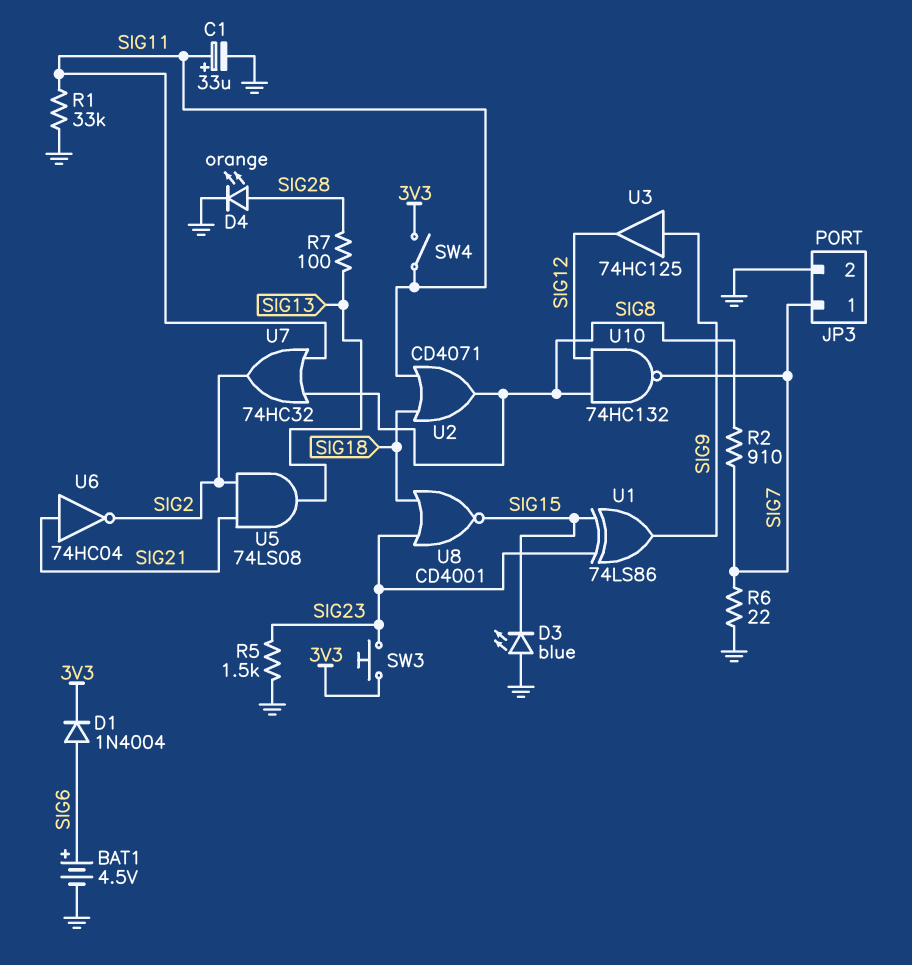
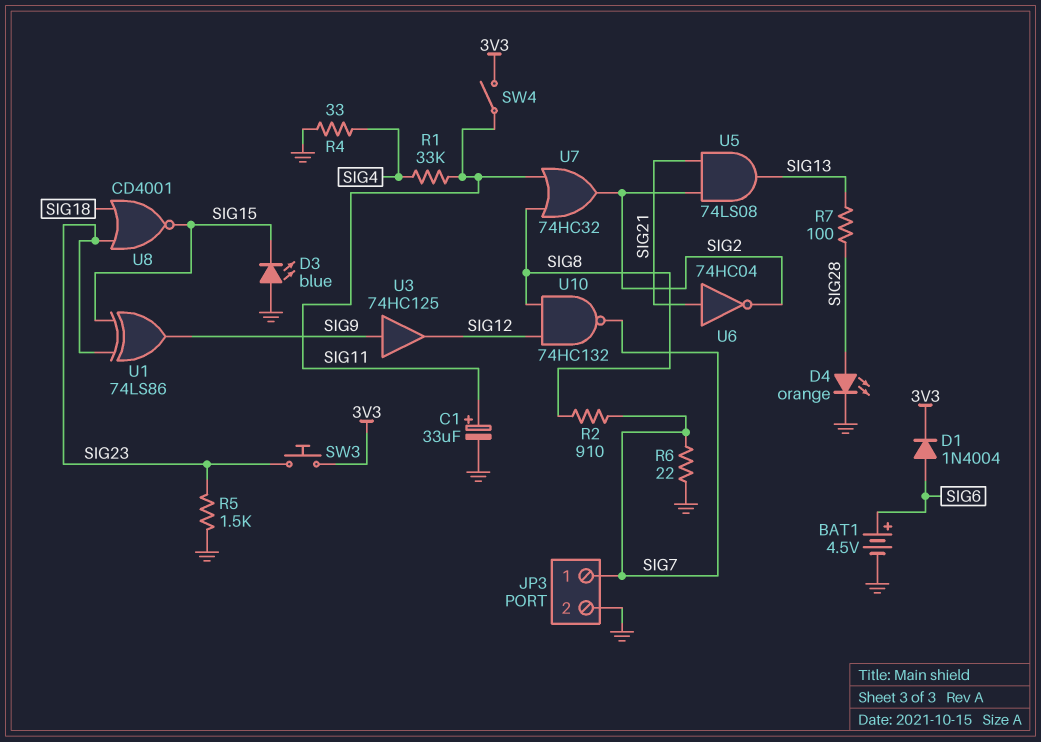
R1: 33k (GND, SIG11) -> 33k (SIG4, SIG11)
R4: none -> 33 (GND, SIG4)
U2: OR CD4071 (in SIG11, in SIG18, out SIG8) -> none

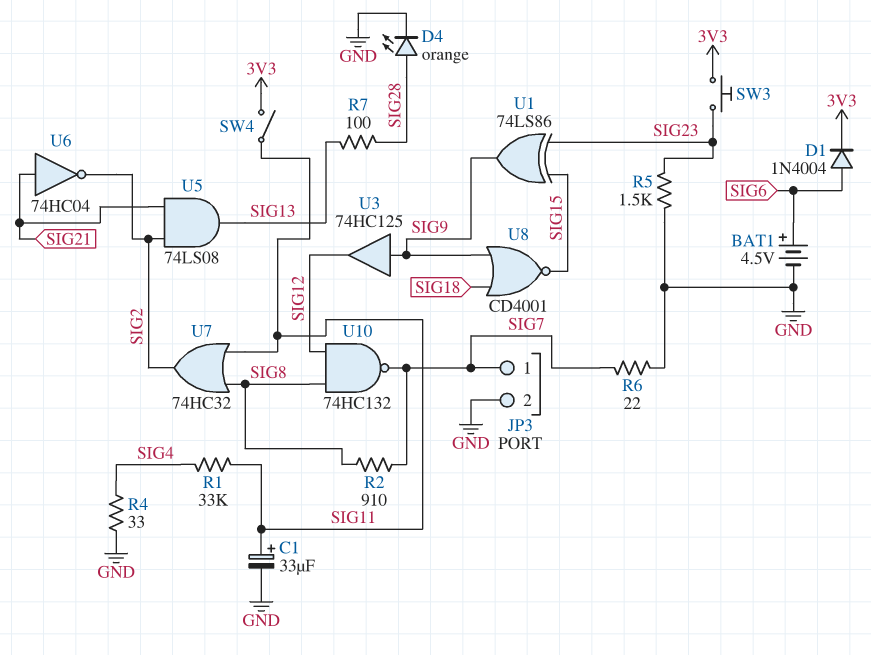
D3: LED blue (A GND, K SIG15) -> none
U8: NOR CD4001 (in SIG18, in SIG23, out SIG15) -> NOR CD4001 (in SIG9, in SIG18, out SIG15)

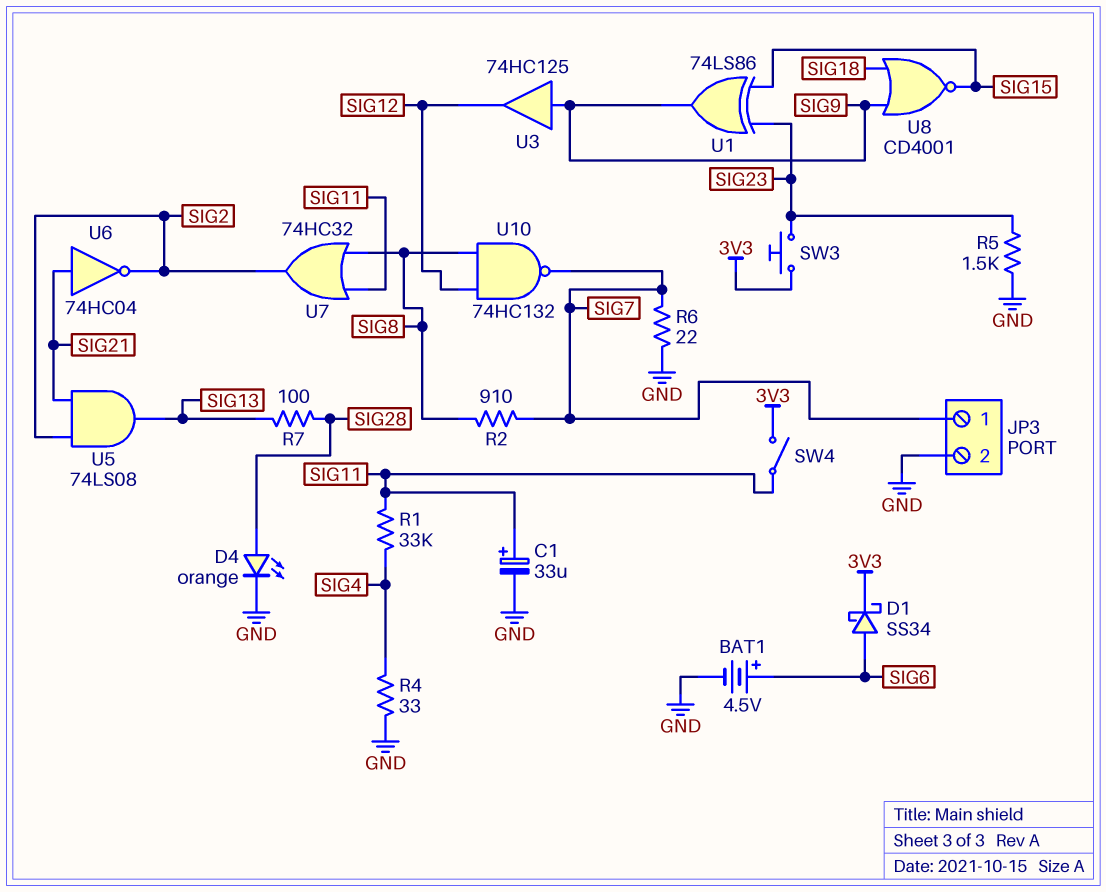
D1: diode 1N4004 (A SIG6, K 3V3) -> schottky SS34 (A SIG6, K 3V3)

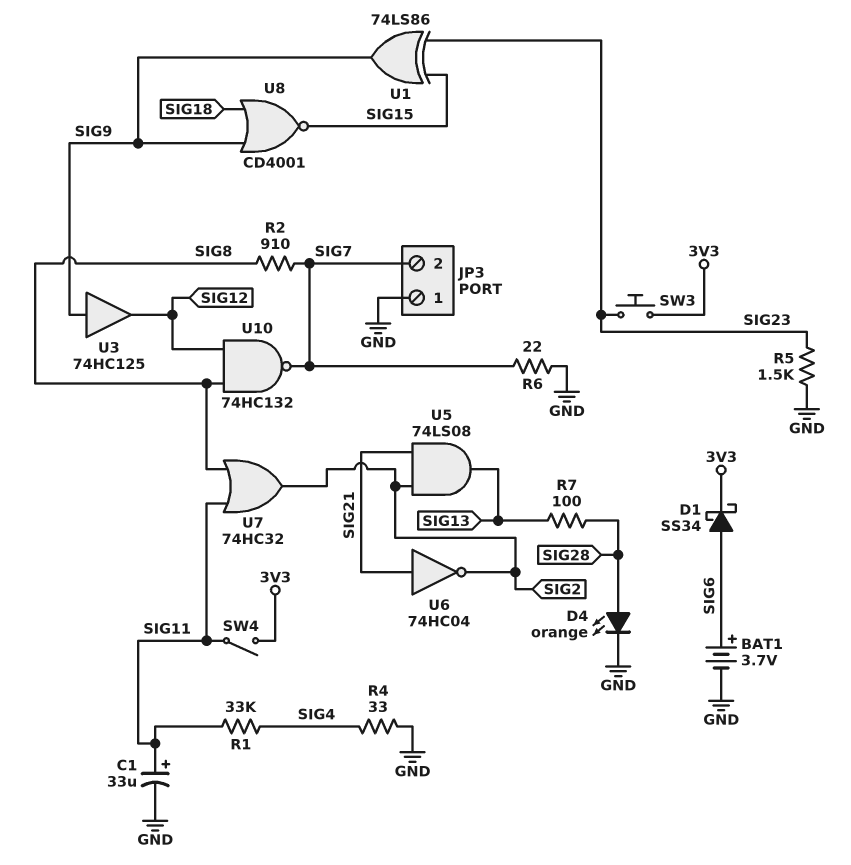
BAT1: 4.5V (plus SIG6, minus GND) -> 3.7V (plus SIG6, minus GND)
JP3 pin 1: SIG7 -> GND
JP3 pin 2: GND -> SIG7

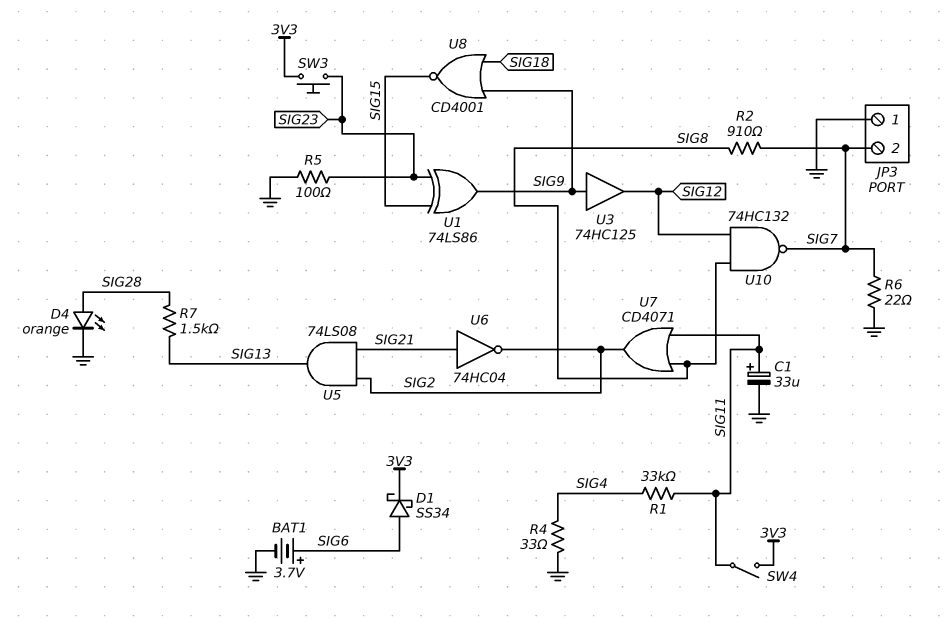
R5: 1.5k (GND, SIG23) -> 100 (GND, SIG23)
R7: 100 (SIG13, SIG28) -> 1.5k (SIG13, SIG28)
U7: OR 74HC32 (in SIG8, in SIG11, out SIG2) -> OR CD4071 (in SIG8, in SIG11, out SIG2)

